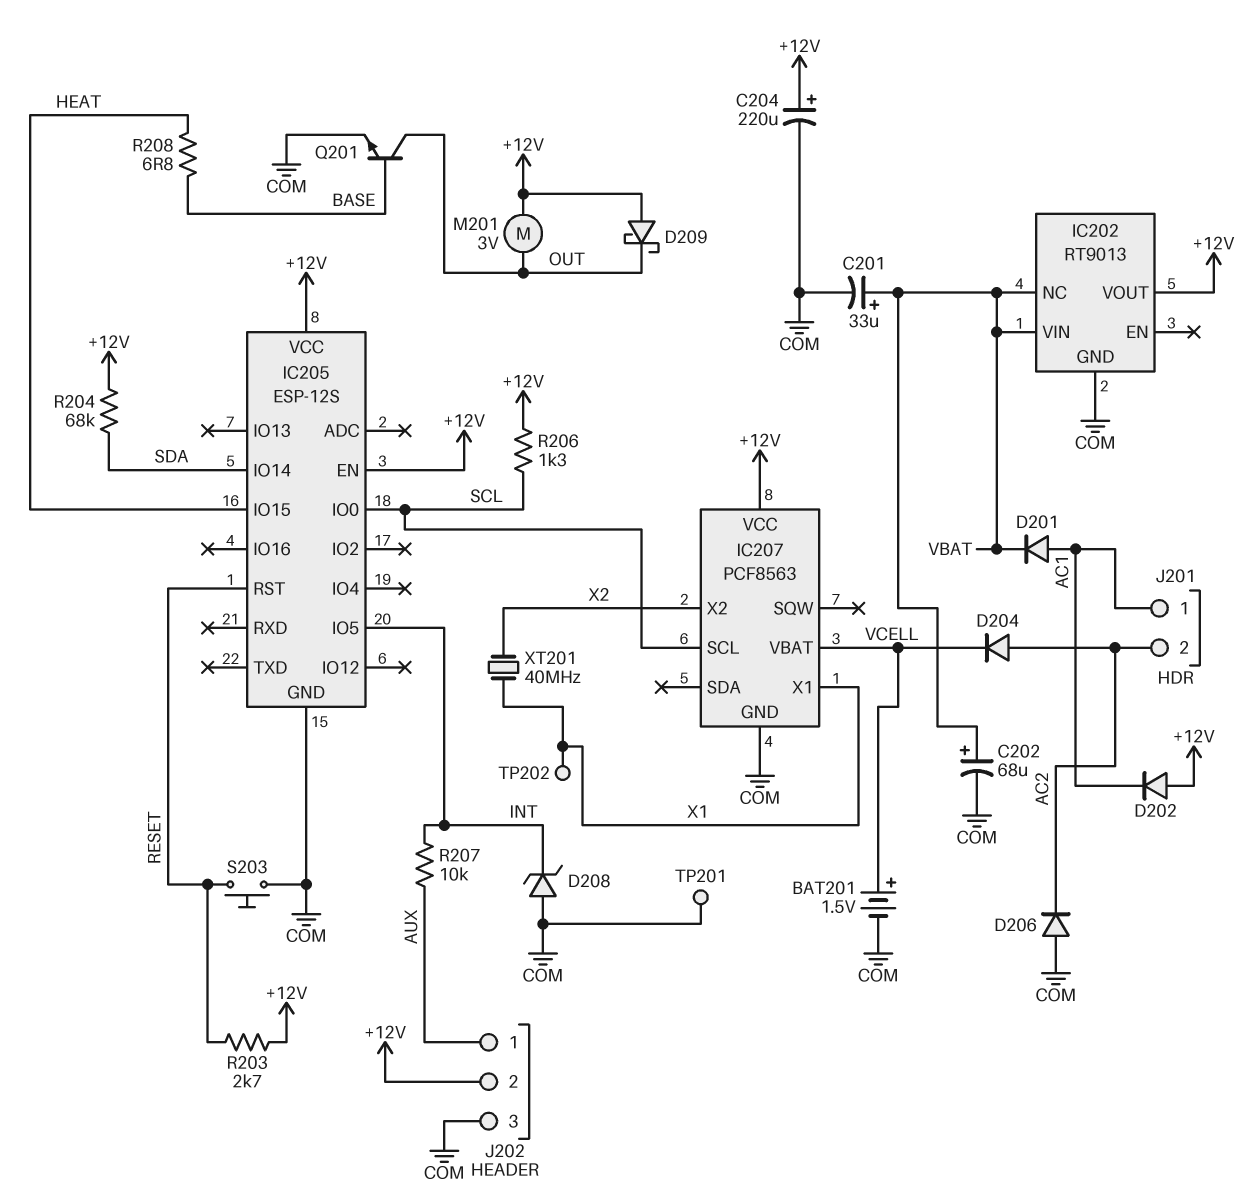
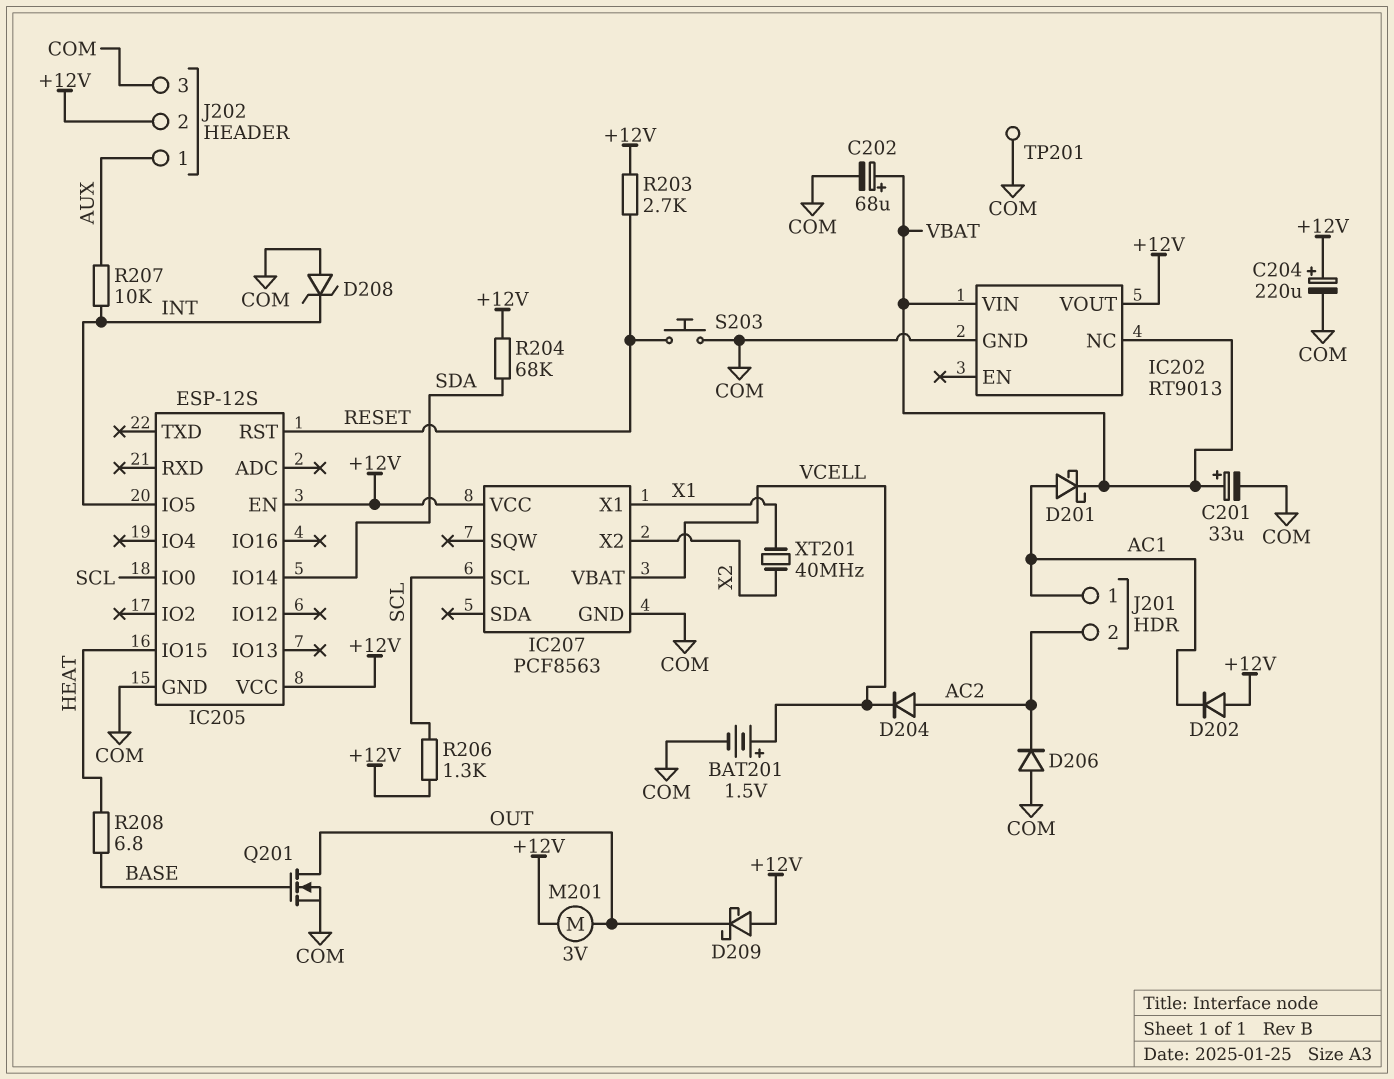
D201: diode (A AC1, K VBAT) -> schottky (A AC1, K VBAT)
Q201: NPN (B BASE, C OUT, E COM) -> NMOS (G BASE, D OUT, S COM)
TP202: test point (X1) -> none

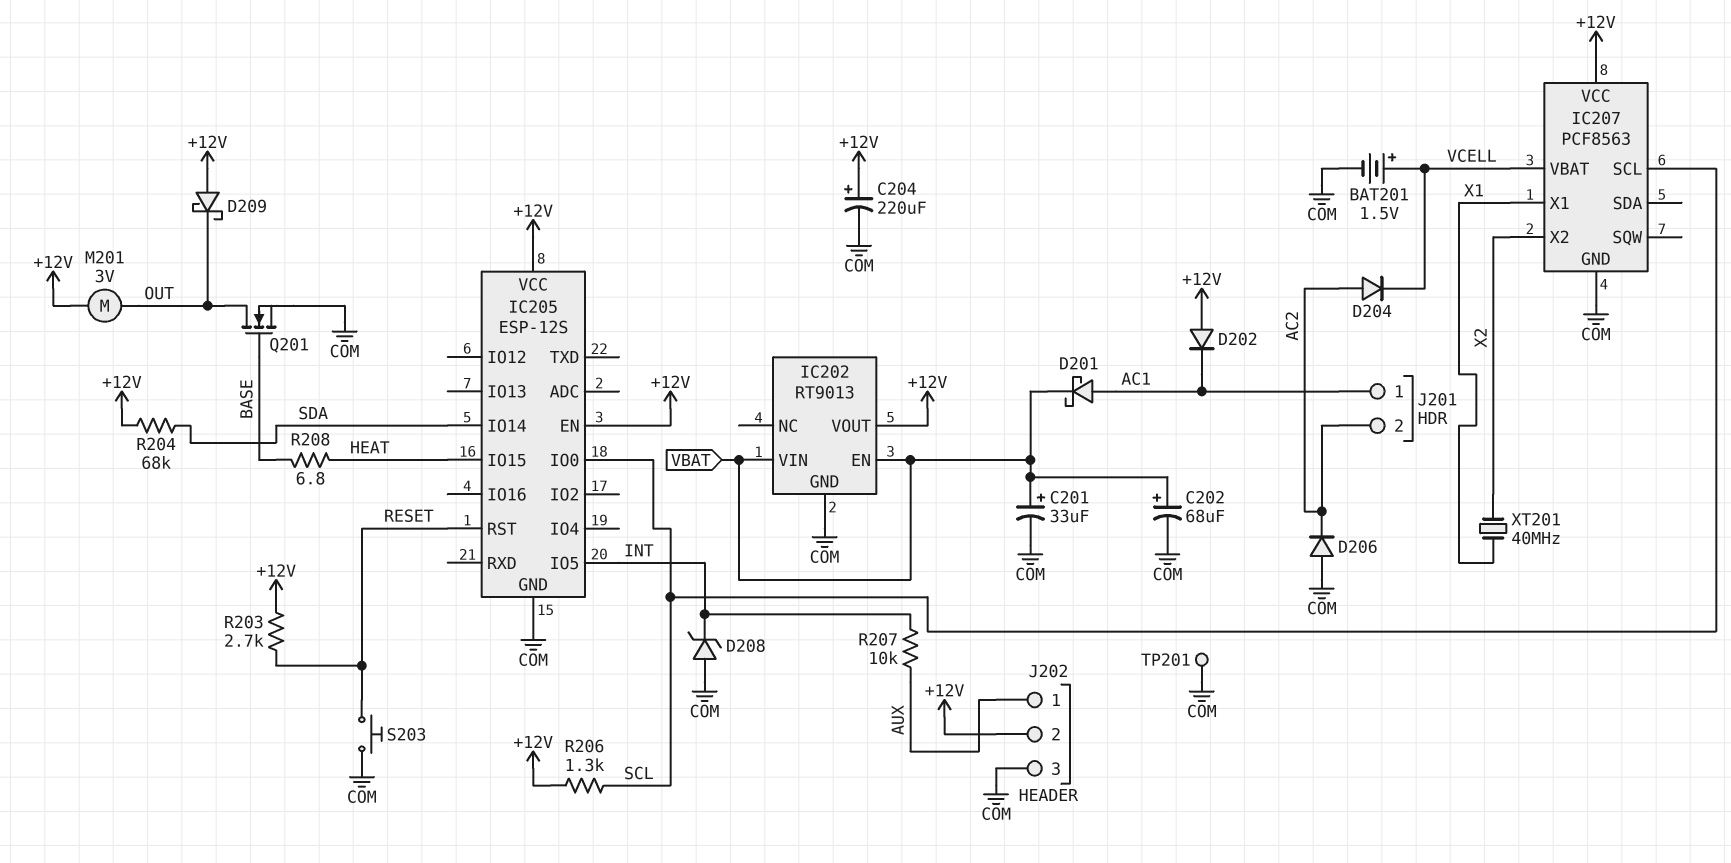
IC202 pin EN: none -> VBAT
IC202 pin NC: VBAT -> none

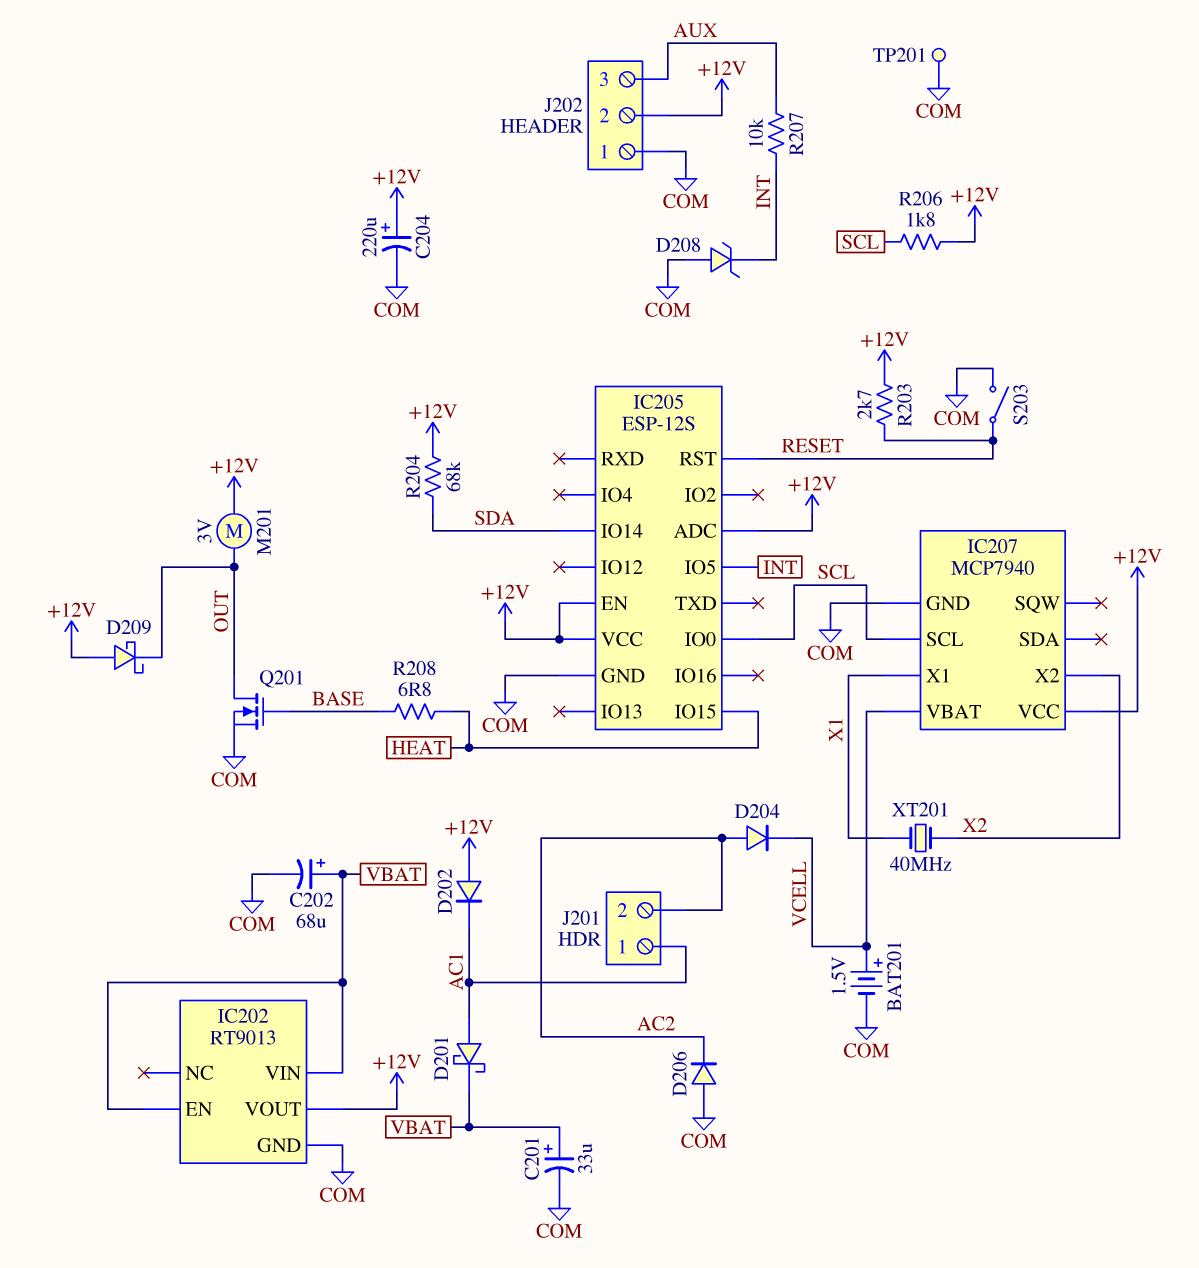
IC205 pin ADC: none -> +12V
IC207: PCF8563 -> MCP7940
J202 pin 1: AUX -> COM
J202 pin 3: COM -> AUX
R206: 1.3k (+12V, SCL) -> 1.8k (+12V, SCL)
S203: button (COM, RESET) -> switch (COM, RESET)

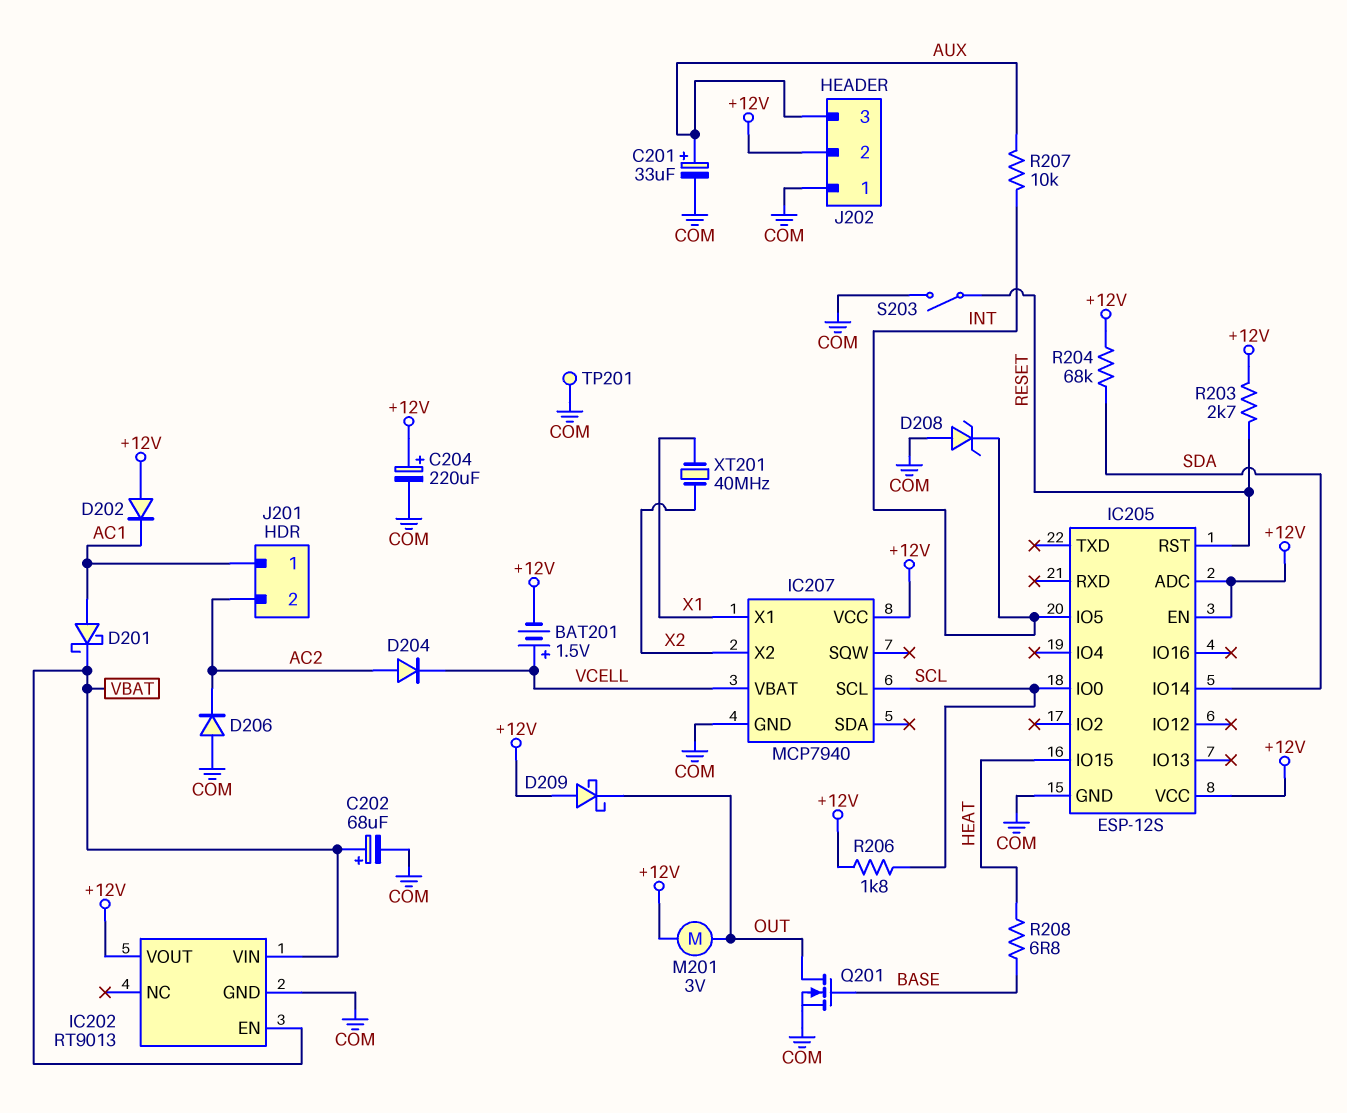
BAT201: 1.5V (plus VCELL, minus COM) -> 1.5V (plus VCELL, minus +12V)
C201: 33uF (plus VBAT, minus COM) -> 33uF (plus AUX, minus COM)

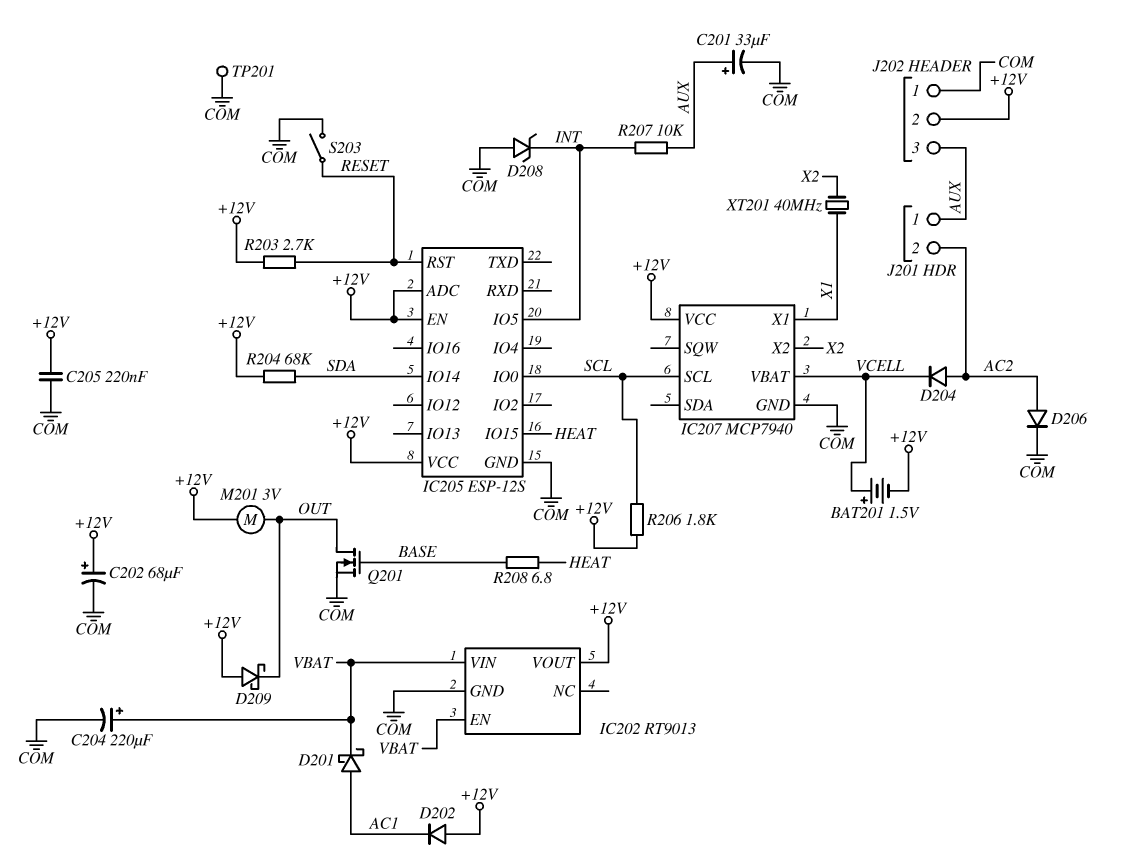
C202: 68uF (plus VBAT, minus COM) -> 68uF (plus +12V, minus COM)
C204: 220uF (plus +12V, minus COM) -> 220uF (plus VBAT, minus COM)
C205: none -> 220nF (+12V, COM)
D206: diode (A COM, K AC2) -> diode (A AC2, K COM)
J201 pin 1: AC1 -> AUX

